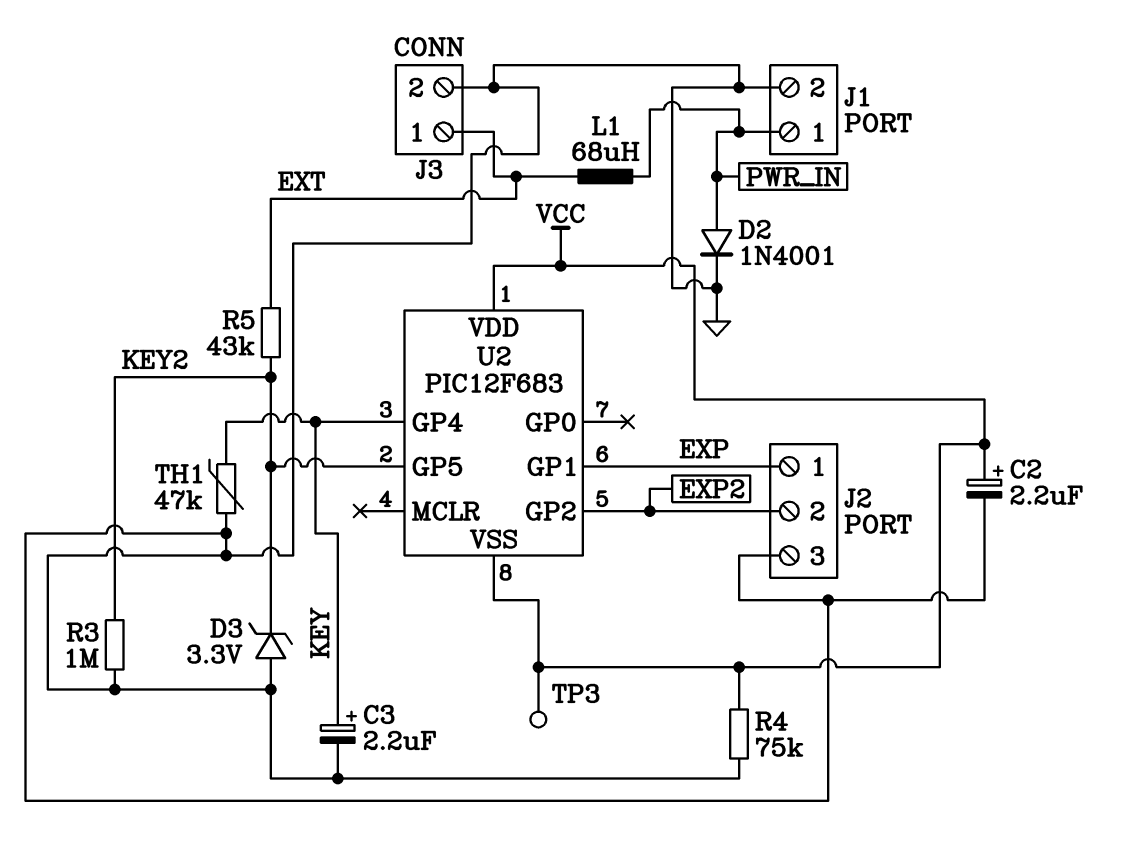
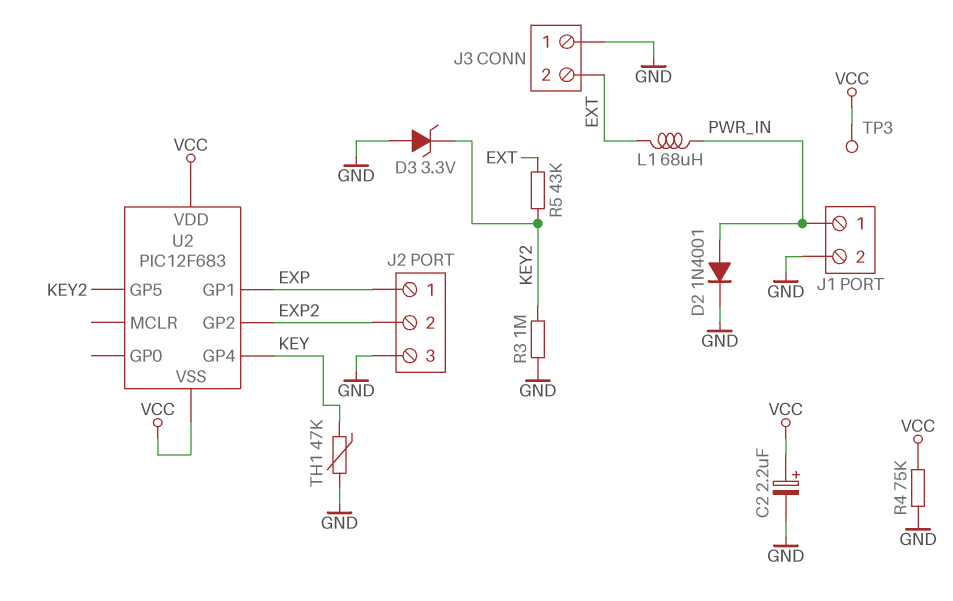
C3: 2.2uF (plus KEY, minus GND) -> none
J3 pin 1: EXT -> GND
J3 pin 2: GND -> EXT

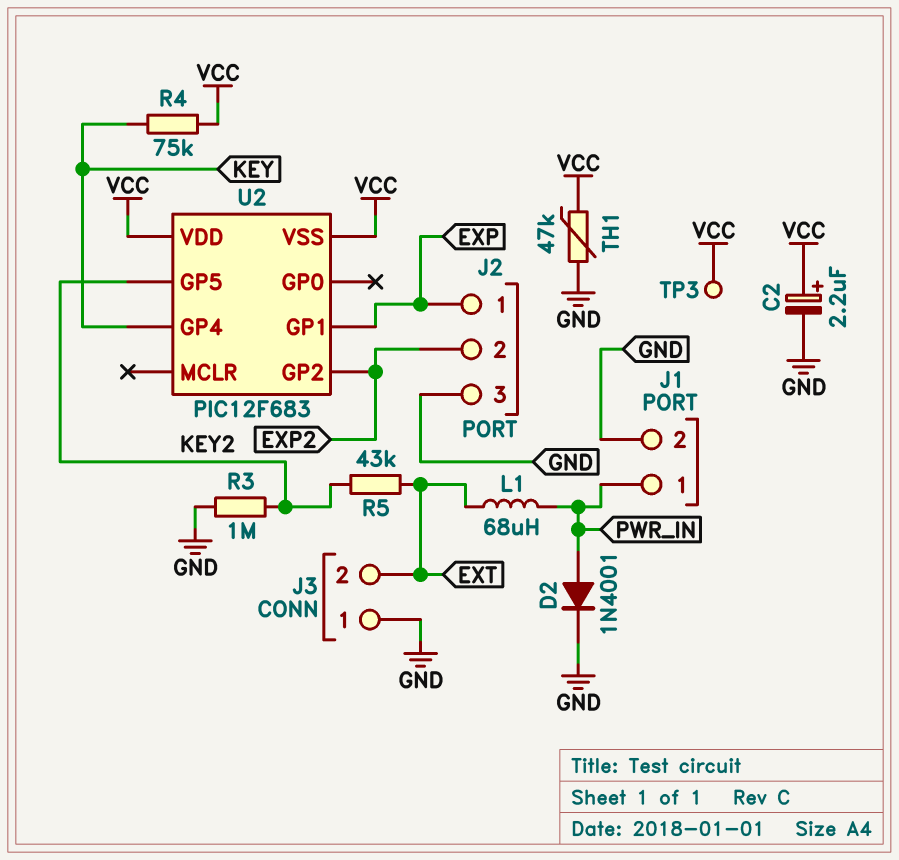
D3: zener 3.3V (A GND, K KEY2) -> none
R4: 75k (GND, VCC) -> 75k (KEY, VCC)
TH1: 47k (GND, KEY) -> 47k (GND, VCC)

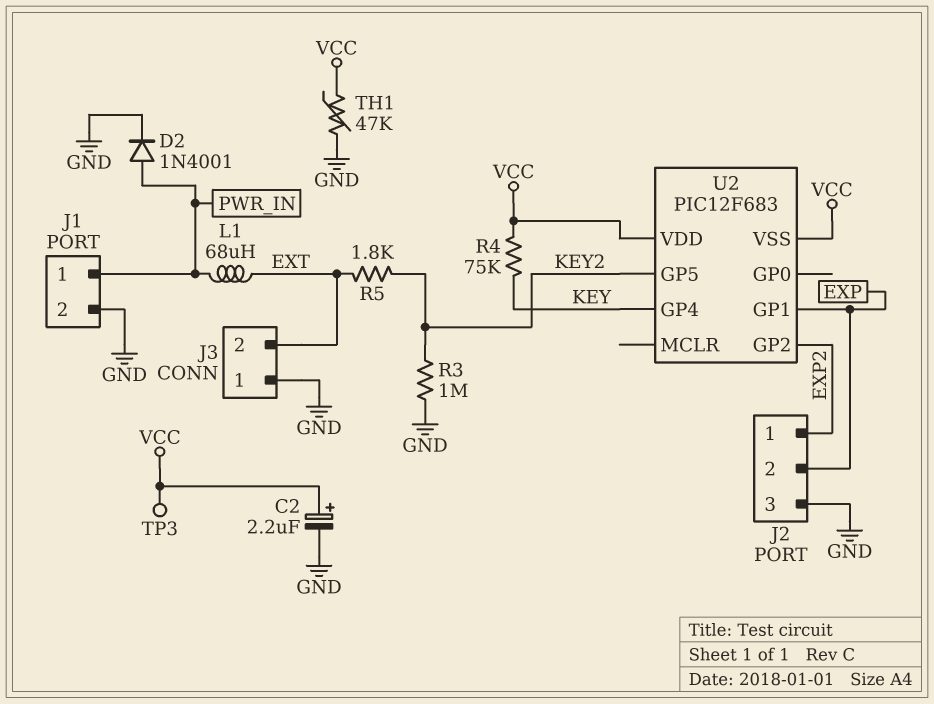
J2 pin 1: EXP -> EXP2
J2 pin 2: EXP2 -> EXP
R5: 43k (EXT, KEY2) -> 1.8k (EXT, KEY2)

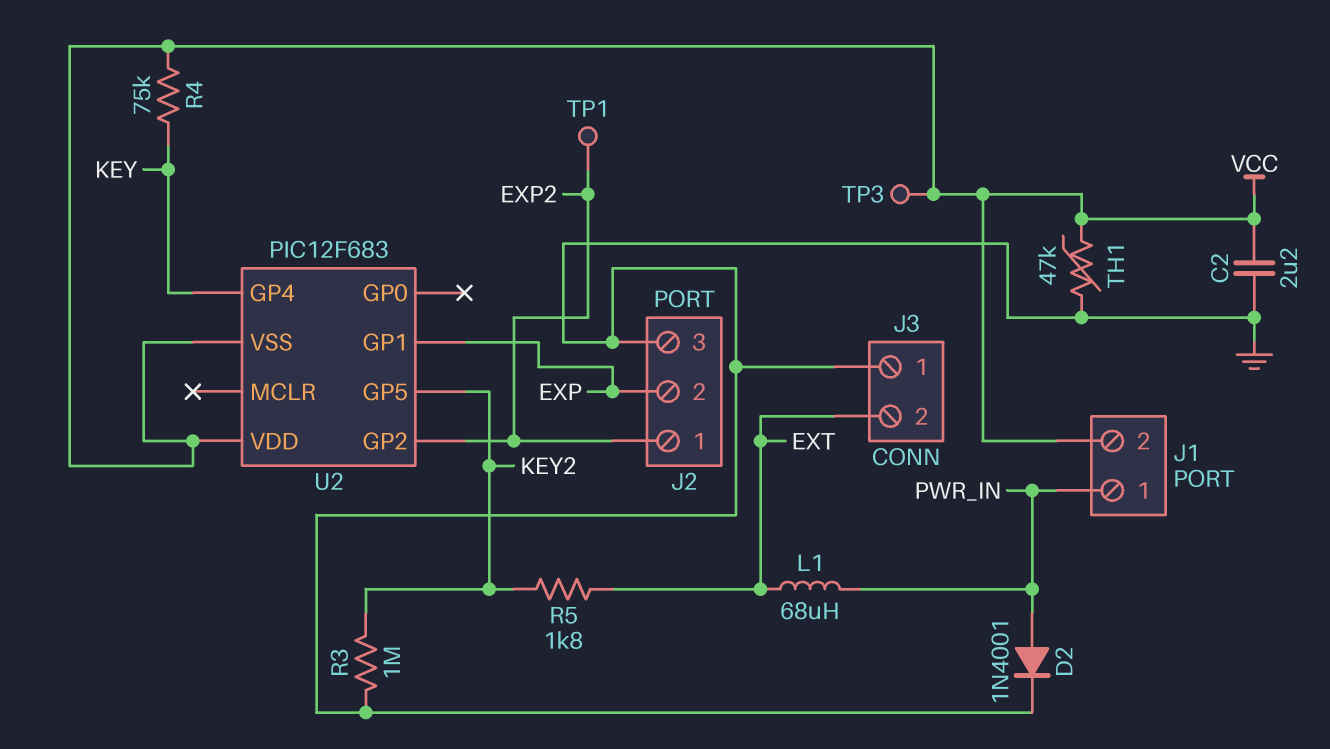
C2: 2.2uF (plus VCC, minus GND) -> 2.2uF (GND, VCC)
J1 pin 2: GND -> VCC
TP1: none -> test point (EXP2)

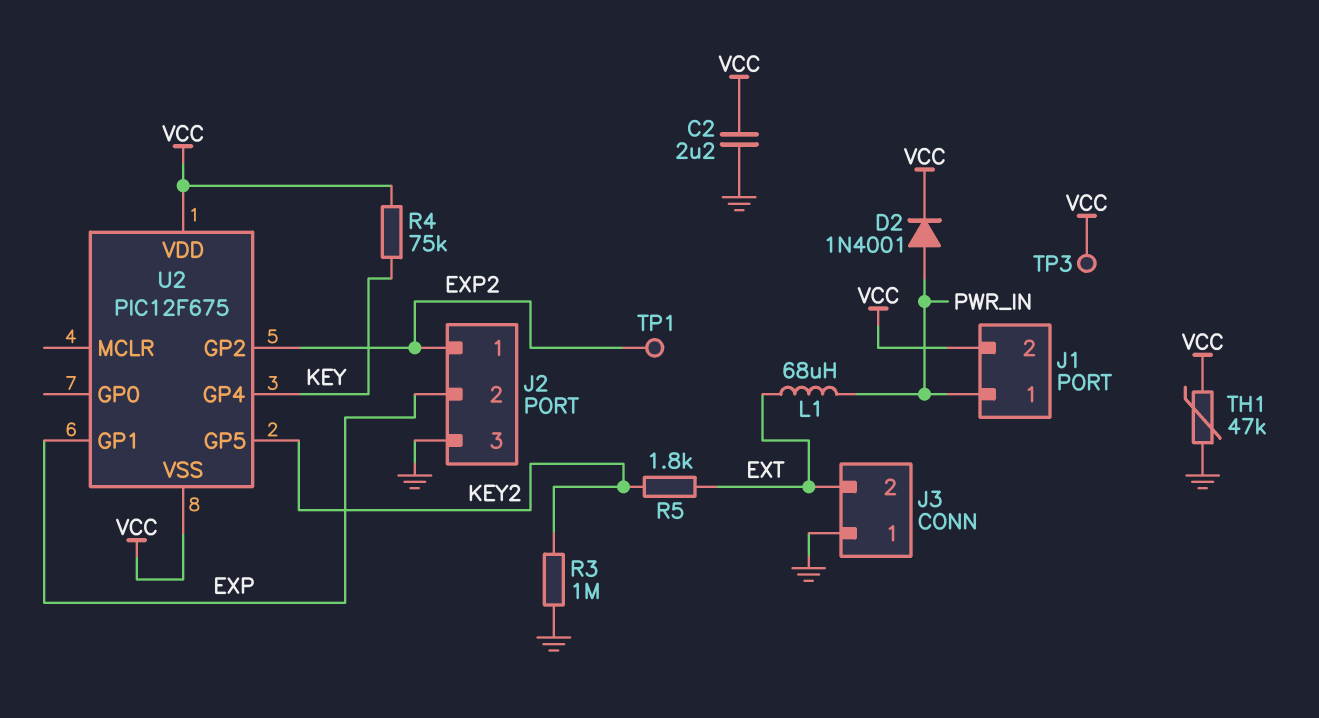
D2: diode 1N4001 (A PWR_IN, K GND) -> diode 1N4001 (A PWR_IN, K VCC)
U2: PIC12F683 -> PIC12F675

